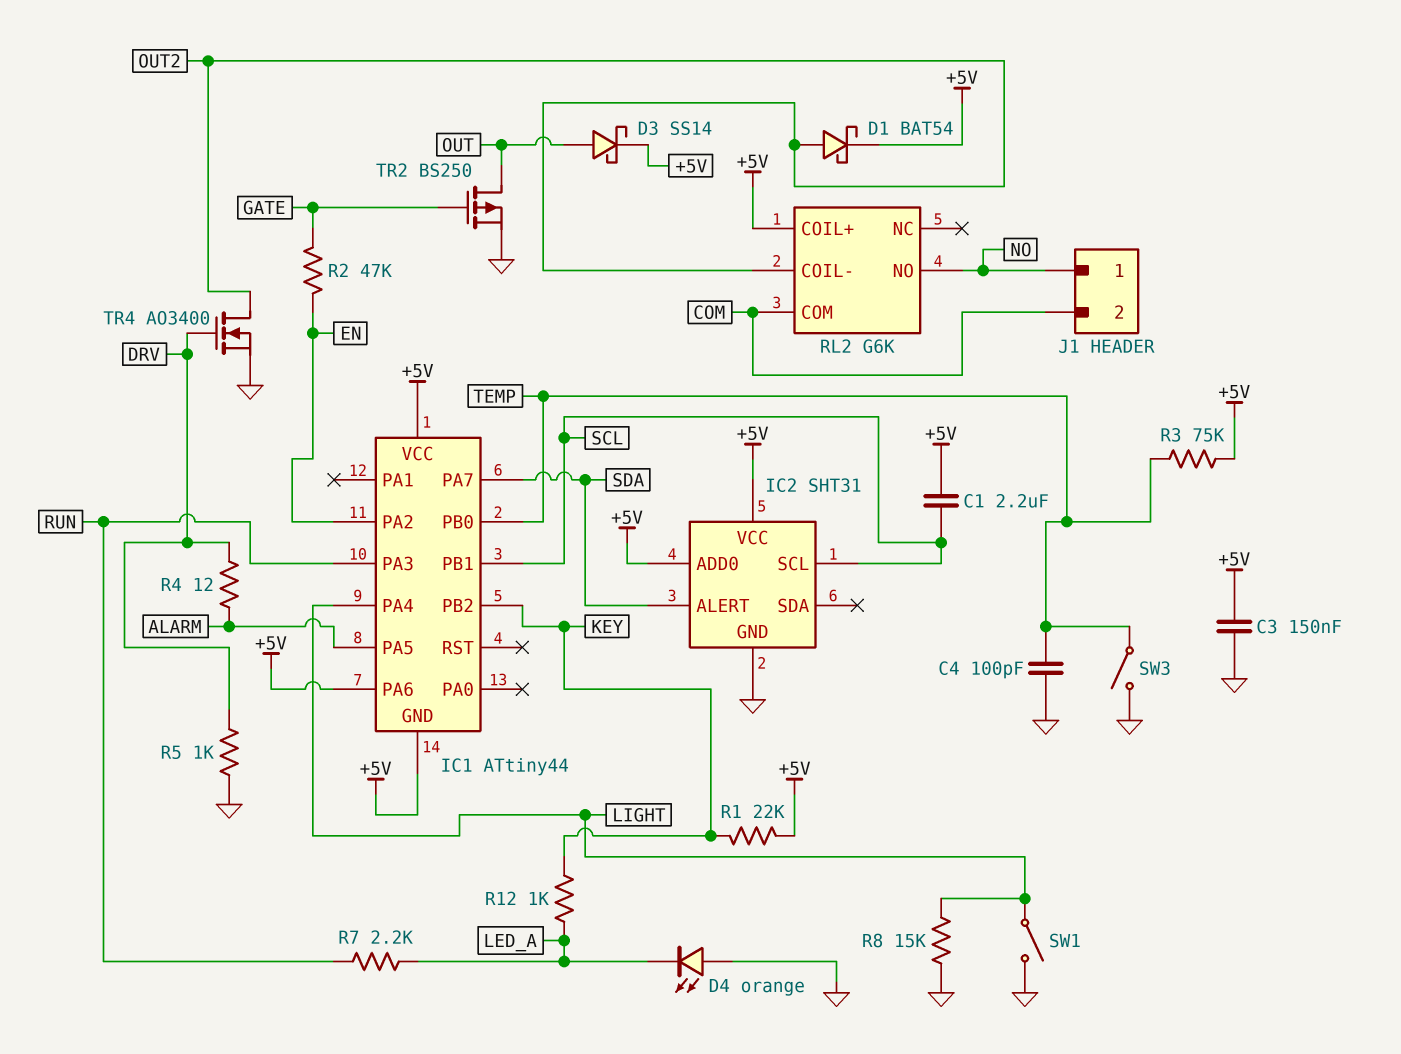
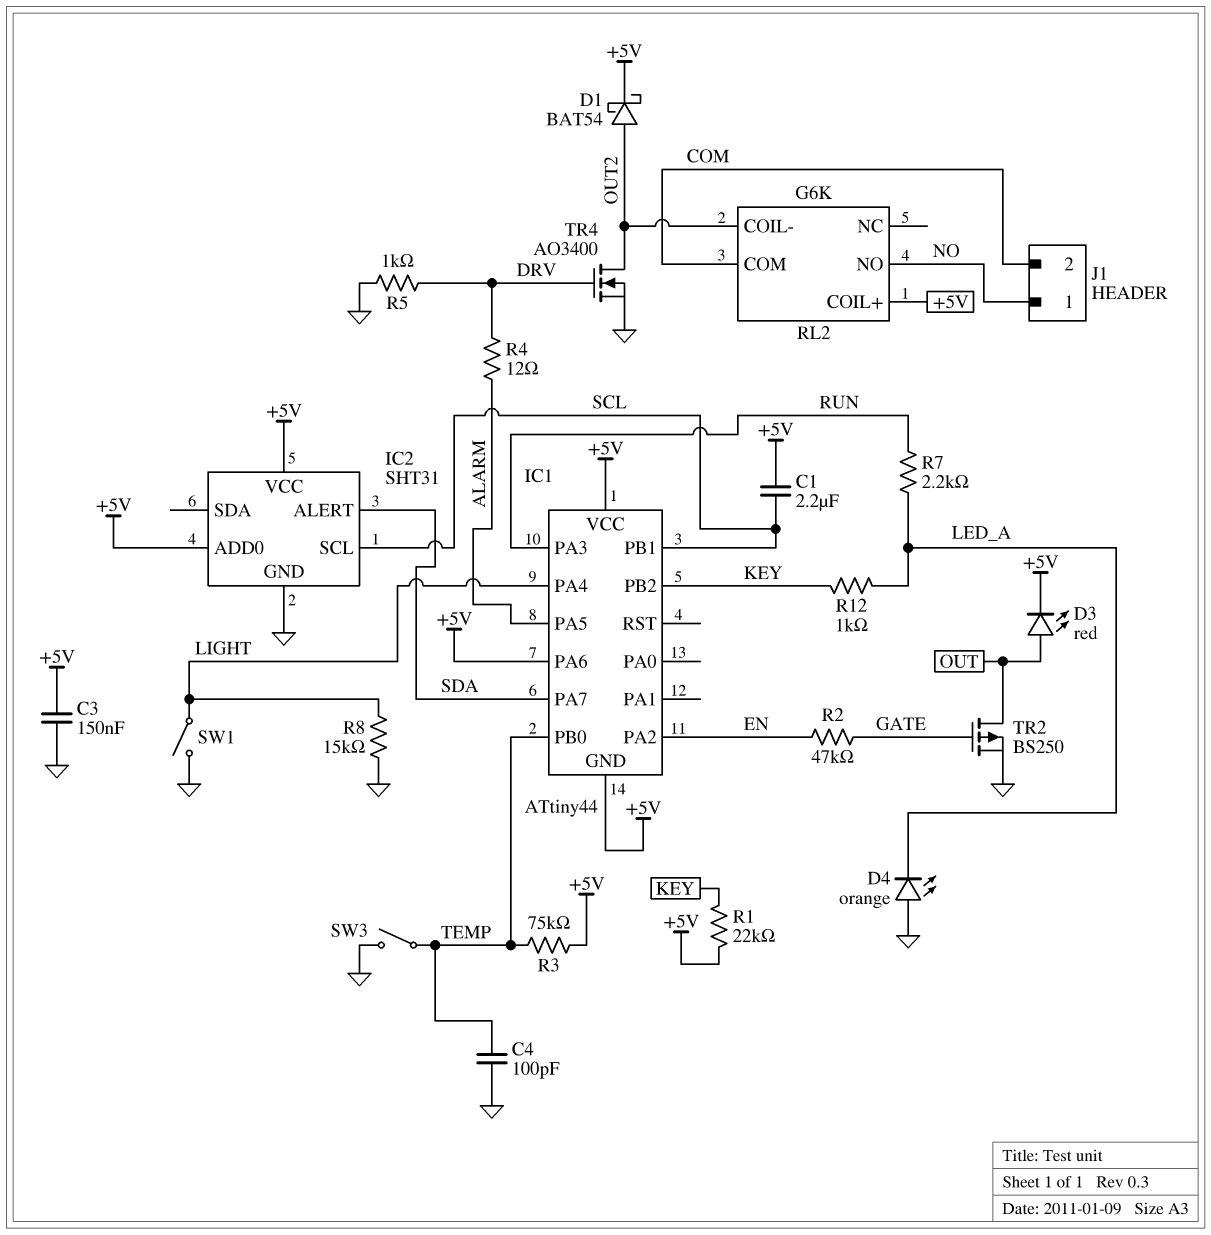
D3: schottky SS14 (A OUT, K +5V) -> LED red (A OUT, K +5V)

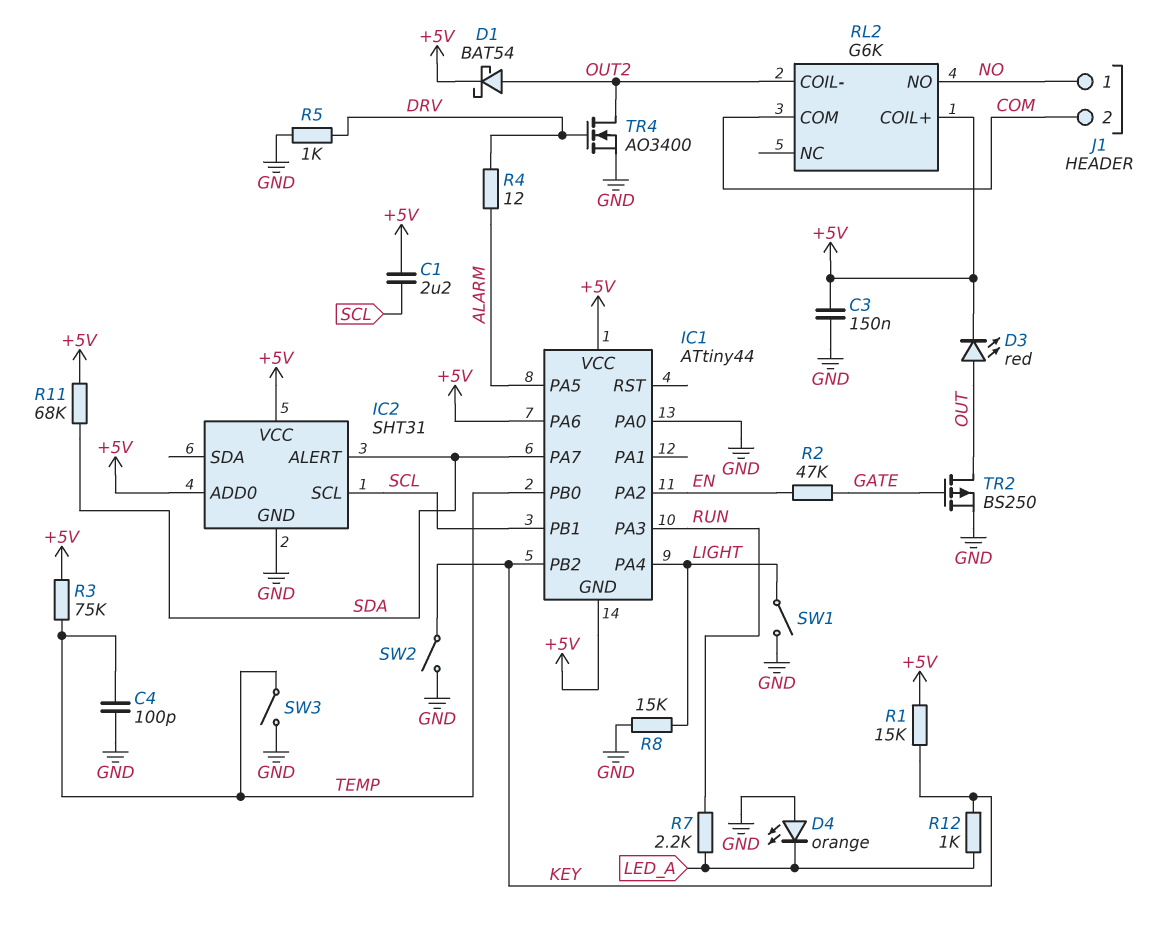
IC1 pin PA0: none -> GND
R1: 22k (+5V, KEY) -> 15k (+5V, KEY)
R11: none -> 68k (+5V, SDA)
SW2: none -> switch (GND, KEY)

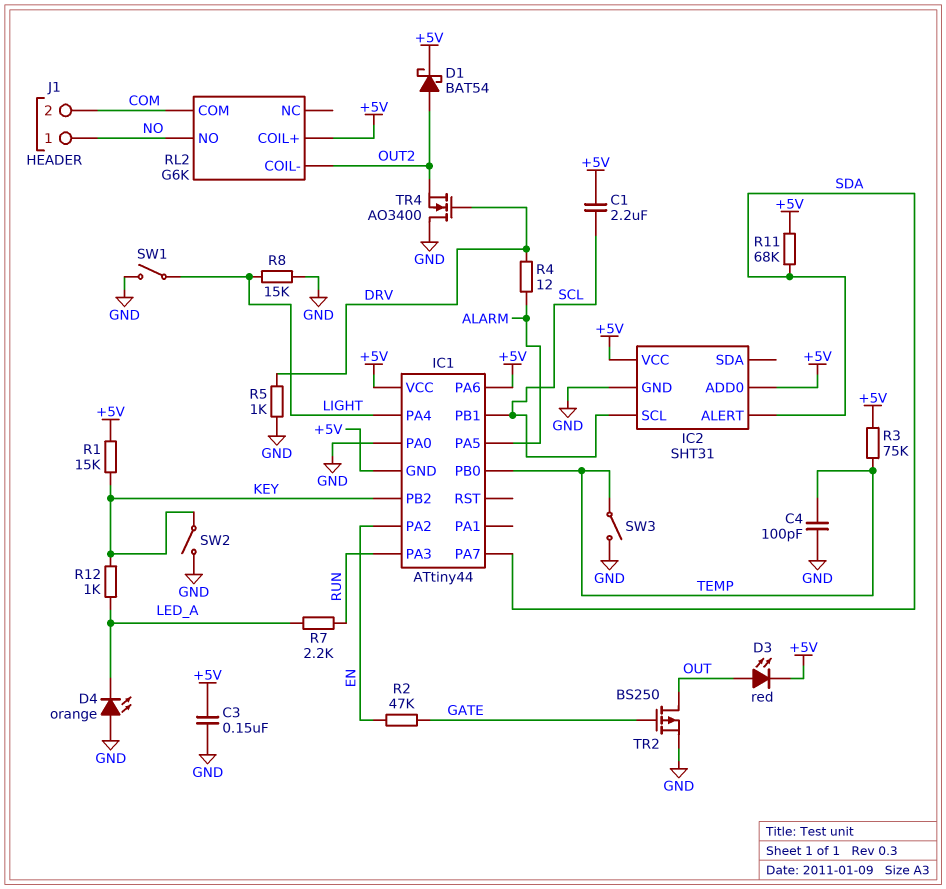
TR4: NMOS AO3400 (G DRV, D OUT2, S GND) -> NMOS AO3400 (G DRV, D GND, S OUT2)

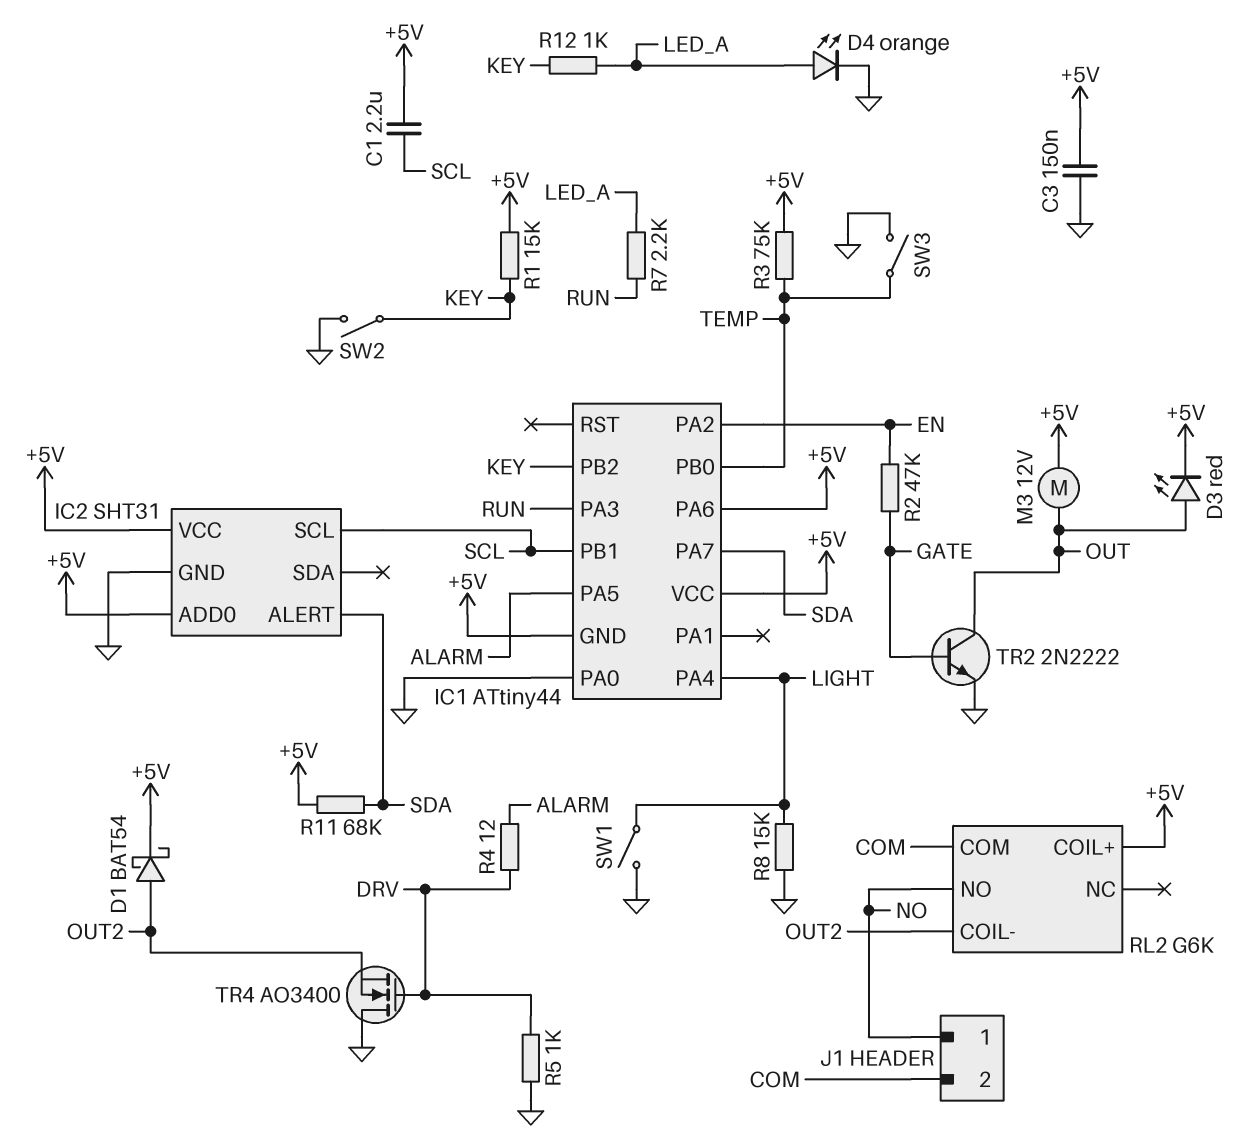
C4: 100pF (GND, TEMP) -> none
D4: LED orange (A GND, K LED_A) -> LED orange (A LED_A, K GND)
M3: none -> motor 12V (+5V, OUT)
TR2: PMOS BS250 (G GATE, D OUT, S GND) -> NPN 2N2222 (B GATE, C OUT, E GND)

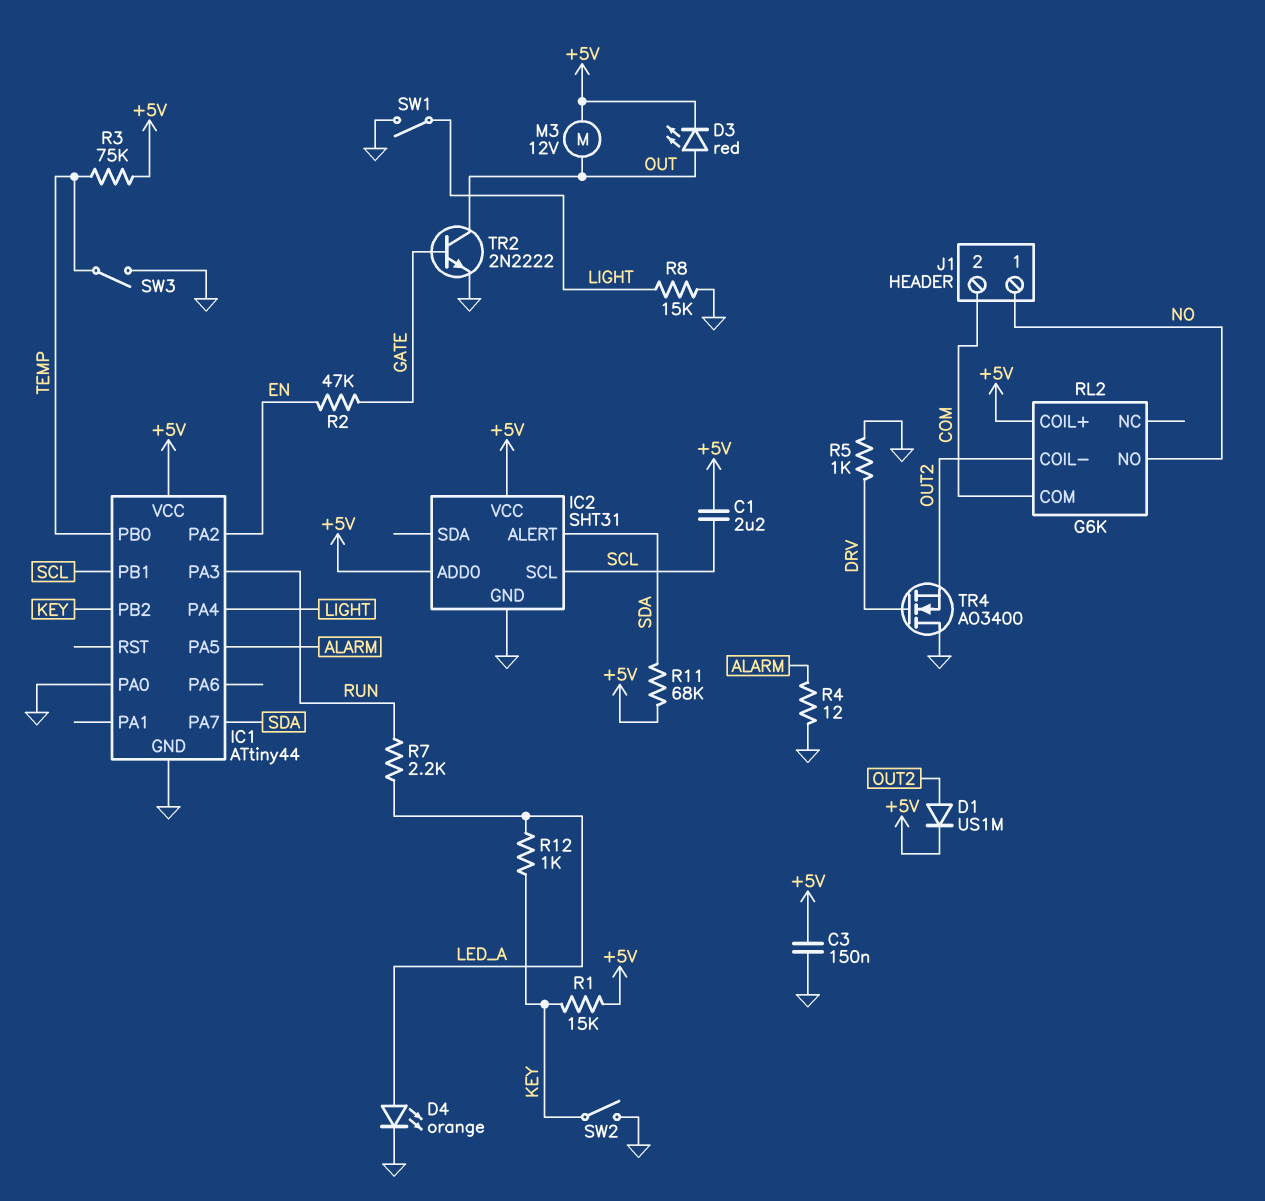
D1: schottky BAT54 (A OUT2, K +5V) -> diode US1M (A OUT2, K +5V)
IC1 pin GND: +5V -> GND
IC1 pin PA6: +5V -> none
R4: 12 (ALARM, DRV) -> 12 (ALARM, GND)

